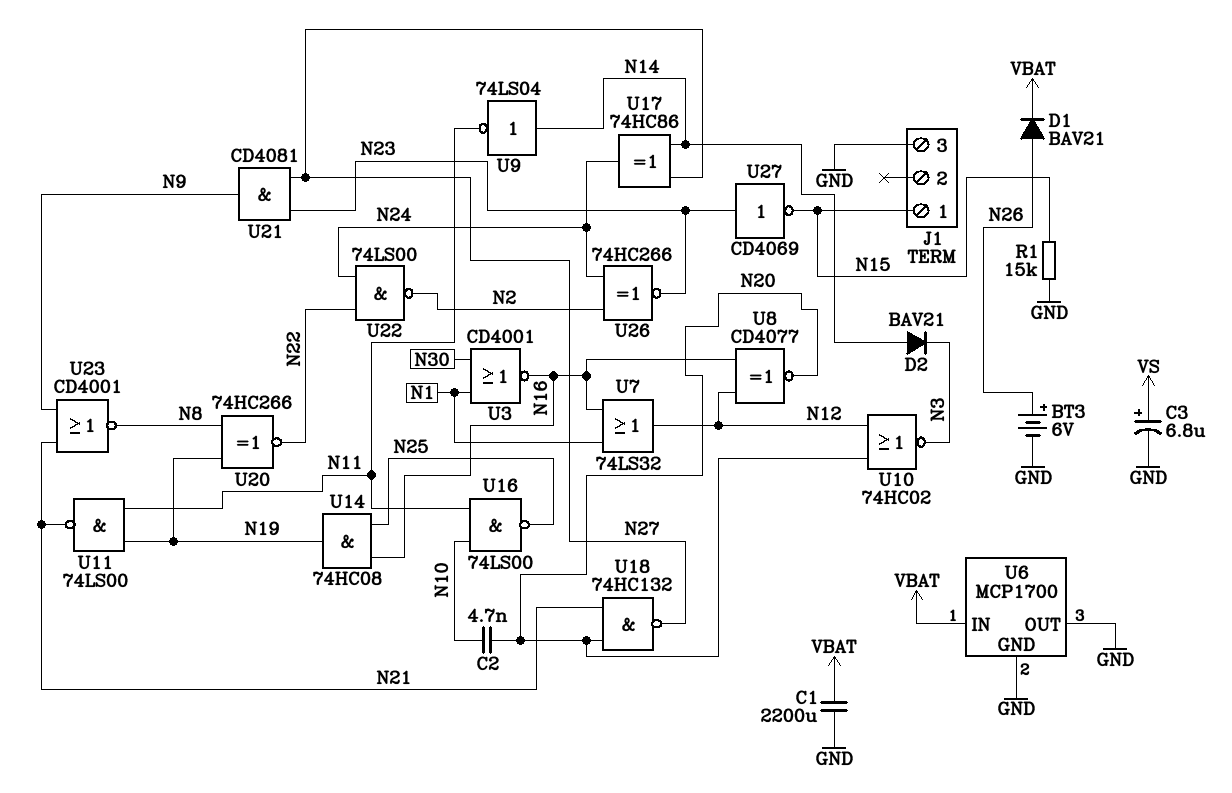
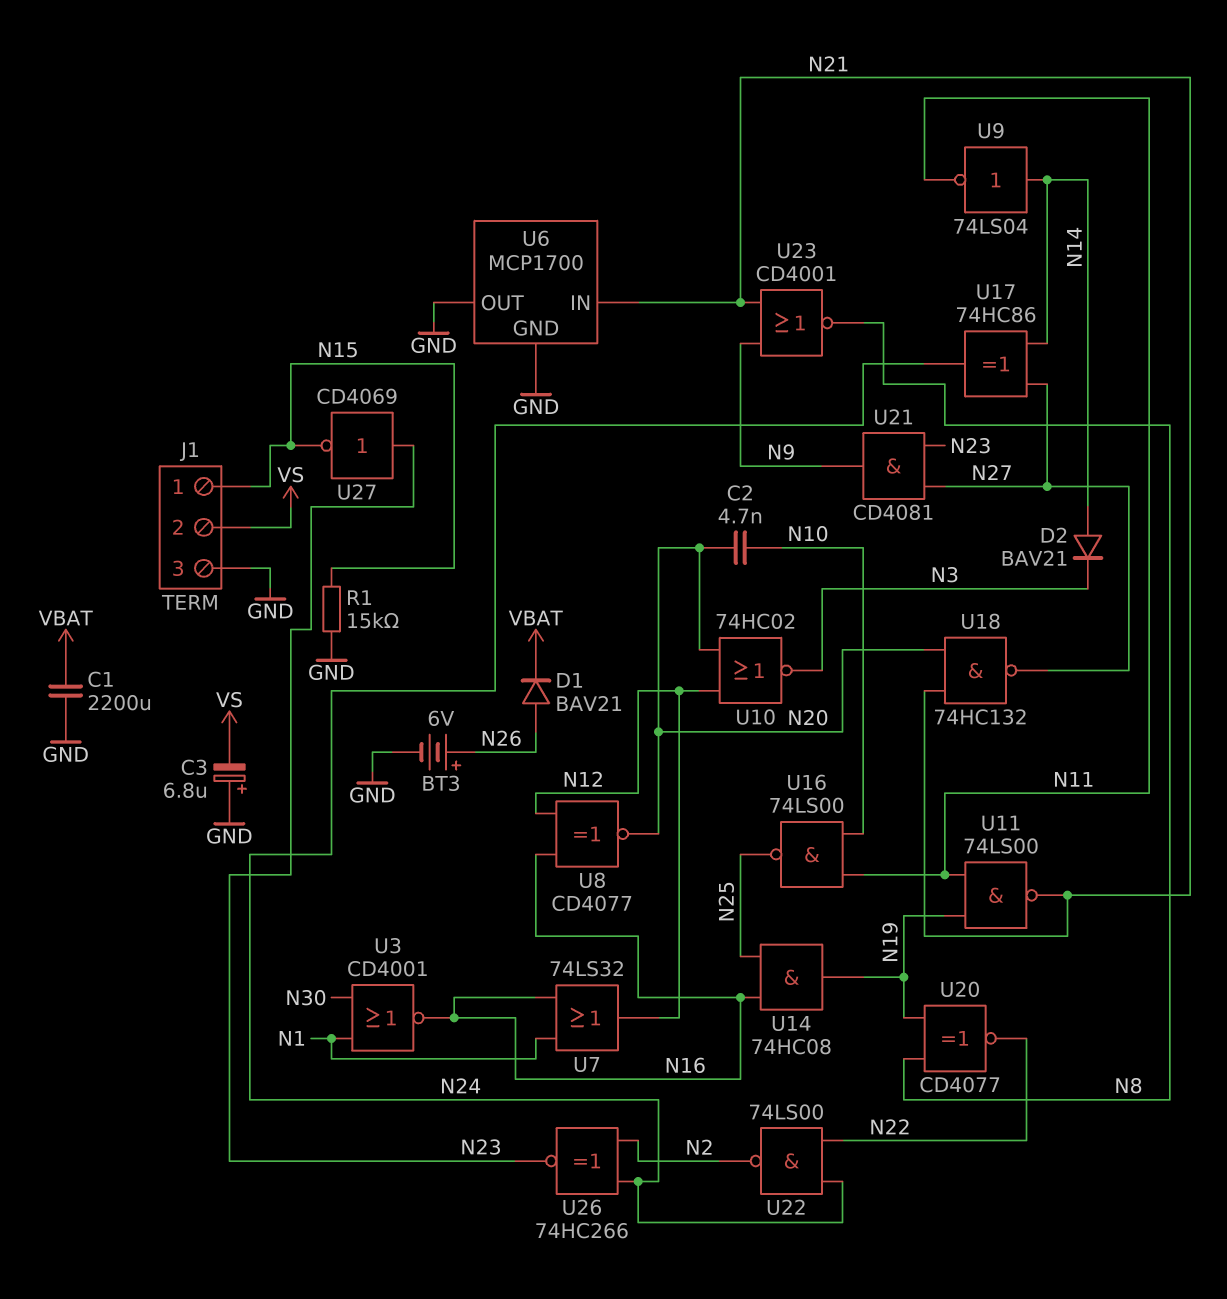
C3: 6.8uF (plus VS, minus GND) -> 6.8uF (plus GND, minus VS)
J1 pin 2: none -> VS
U6 pin IN: VBAT -> N21
U20: XNOR 74HC266 (in N8, in N19, out N22) -> XNOR CD4077 (in N8, in N19, out N22)

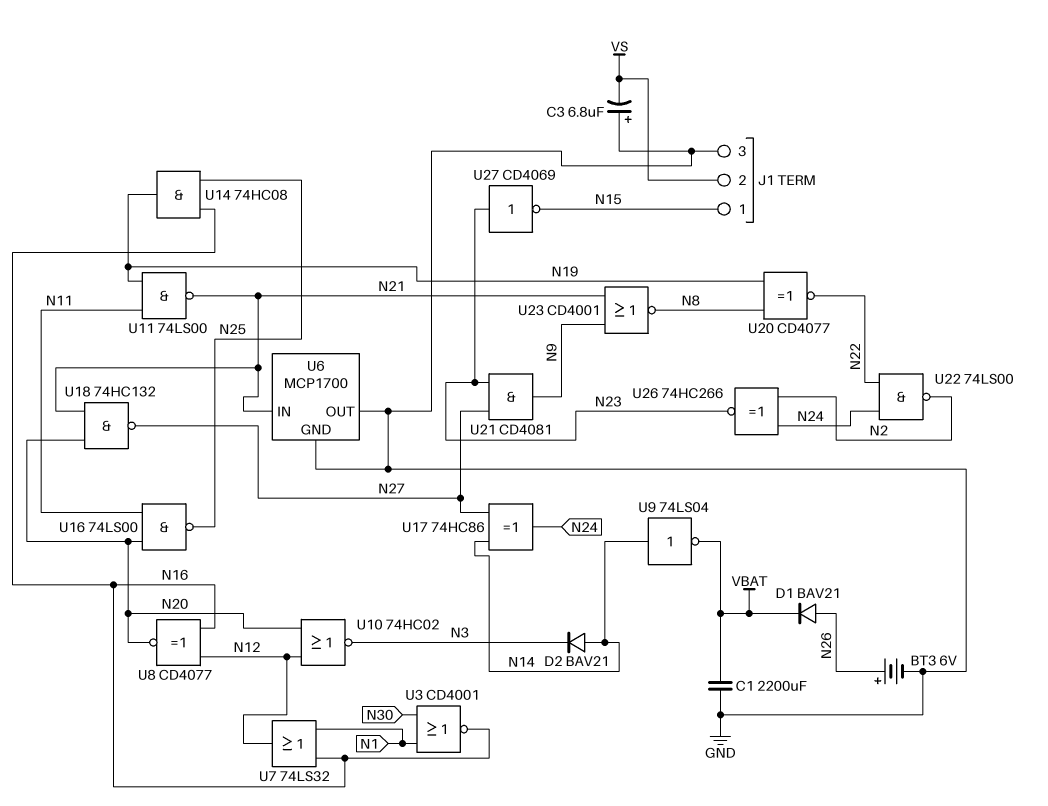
C2: 4.7nF (N10, N20) -> none
R1: 15k (GND, N15) -> none
U9: NOT 74LS04 (in N14, out N11) -> NOT 74LS04 (in N14, out VBAT)
U16: NAND 74LS00 (in N10, in N11, out N25) -> NAND 74LS00 (in N11, in N20, out N25)

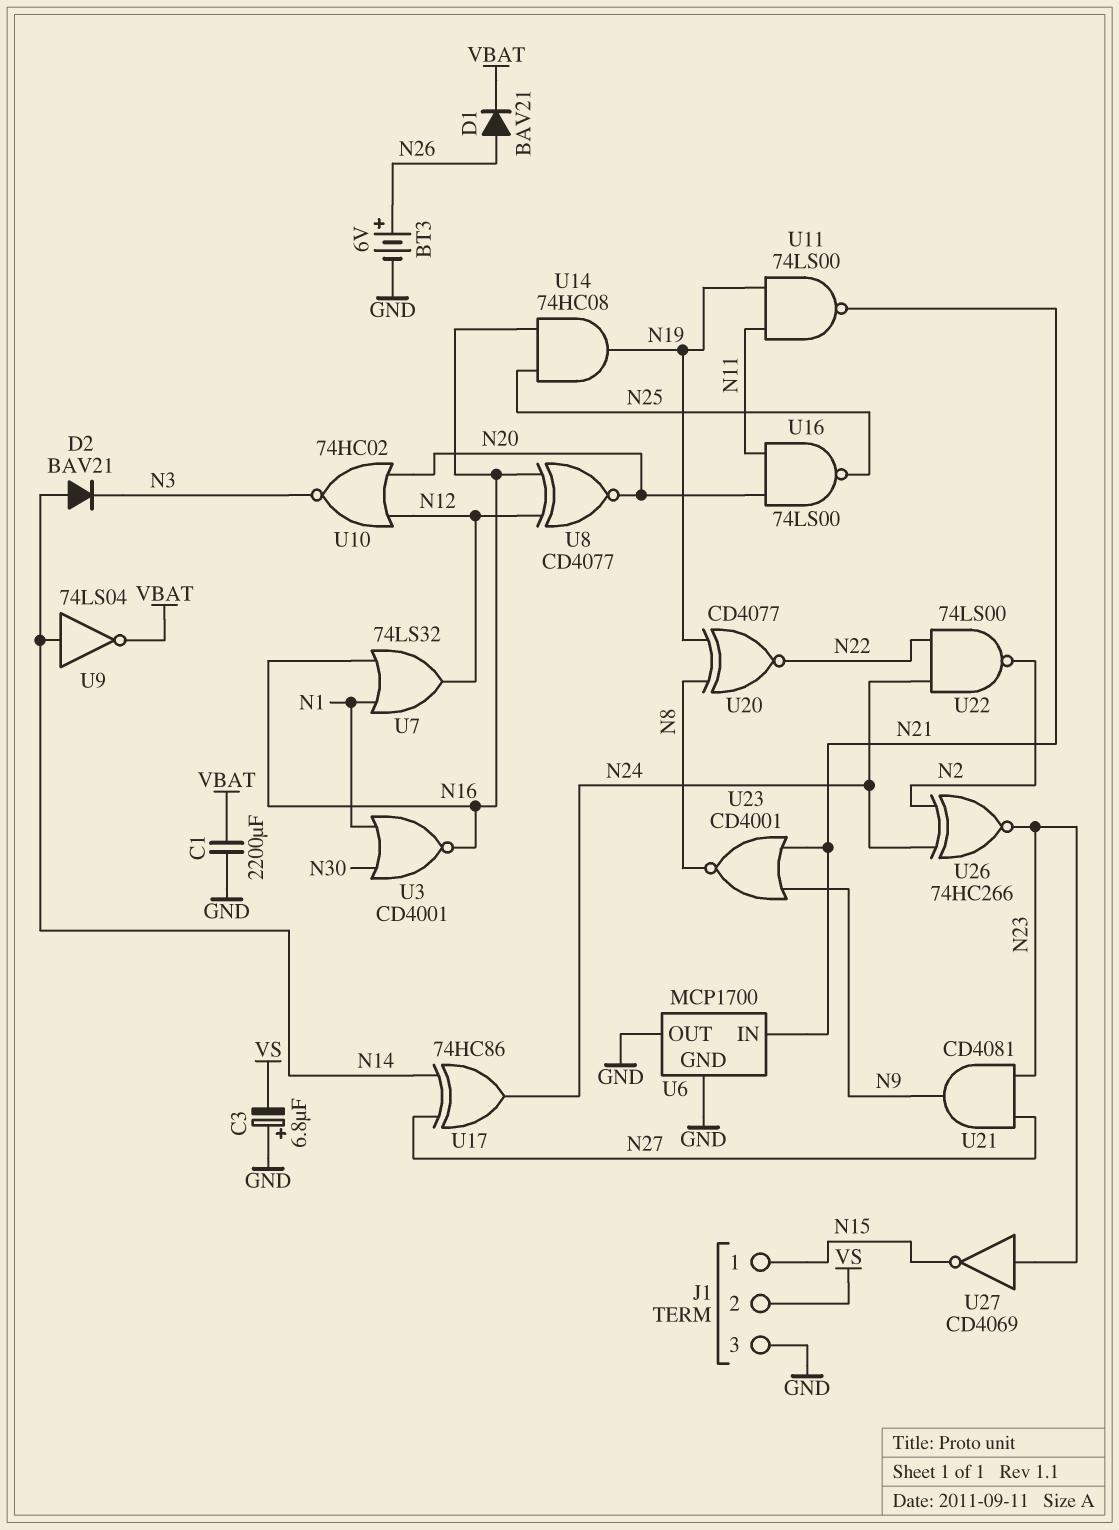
U18: NAND 74HC132 (in N20, in N21, out N27) -> none

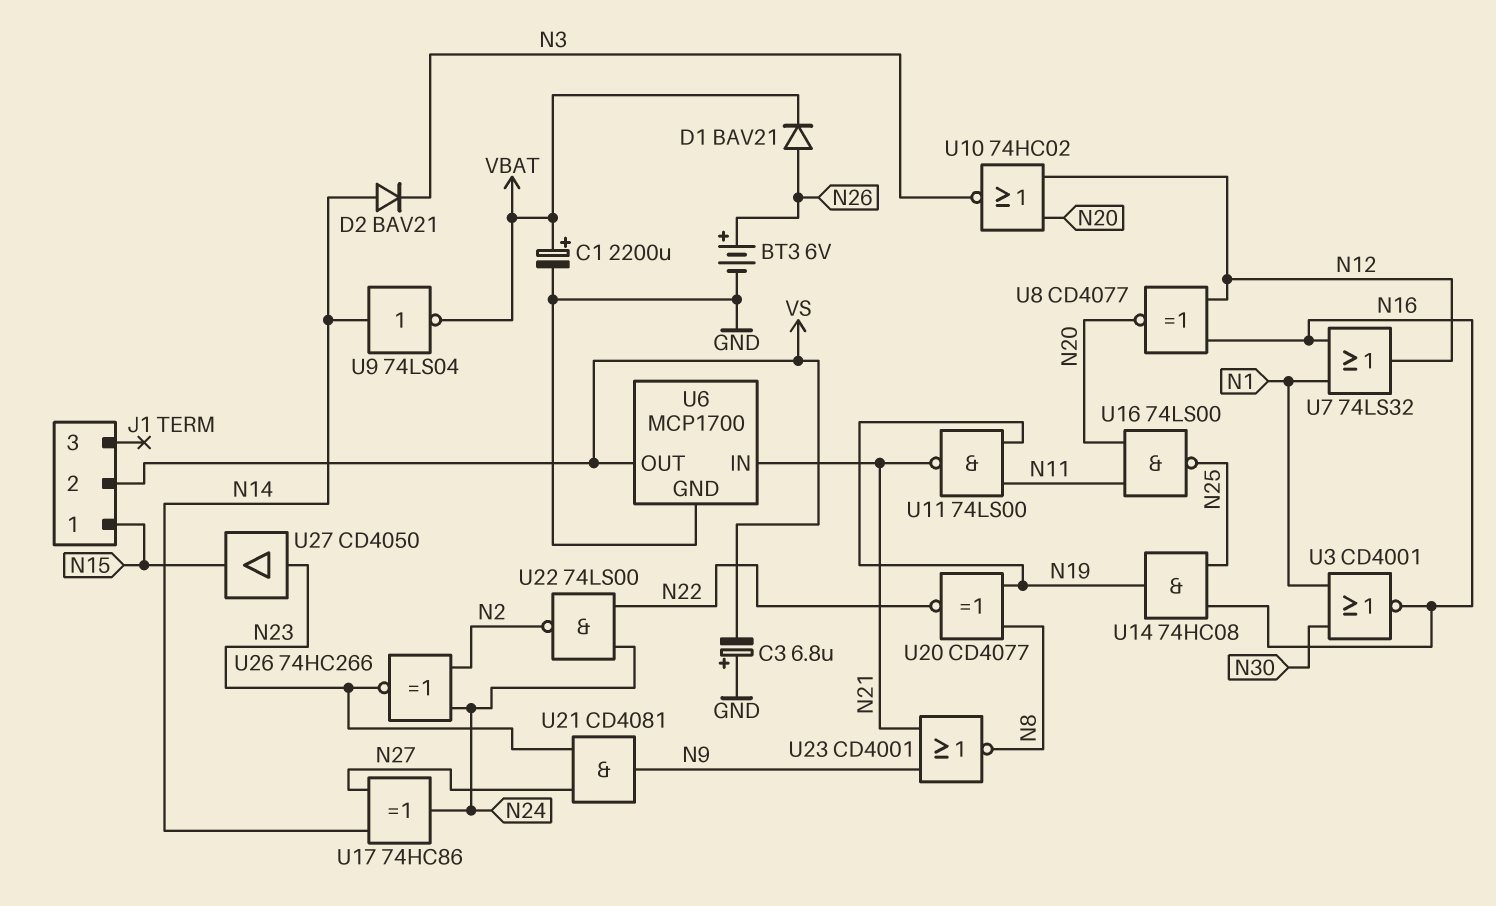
C1: 2200uF (GND, VBAT) -> 2200uF (plus VBAT, minus GND)
J1 pin 3: GND -> none
U6 pin OUT: GND -> VS
U27: NOT CD4069 (in N23, out N15) -> buffer CD4050 (in N23, out N15)

